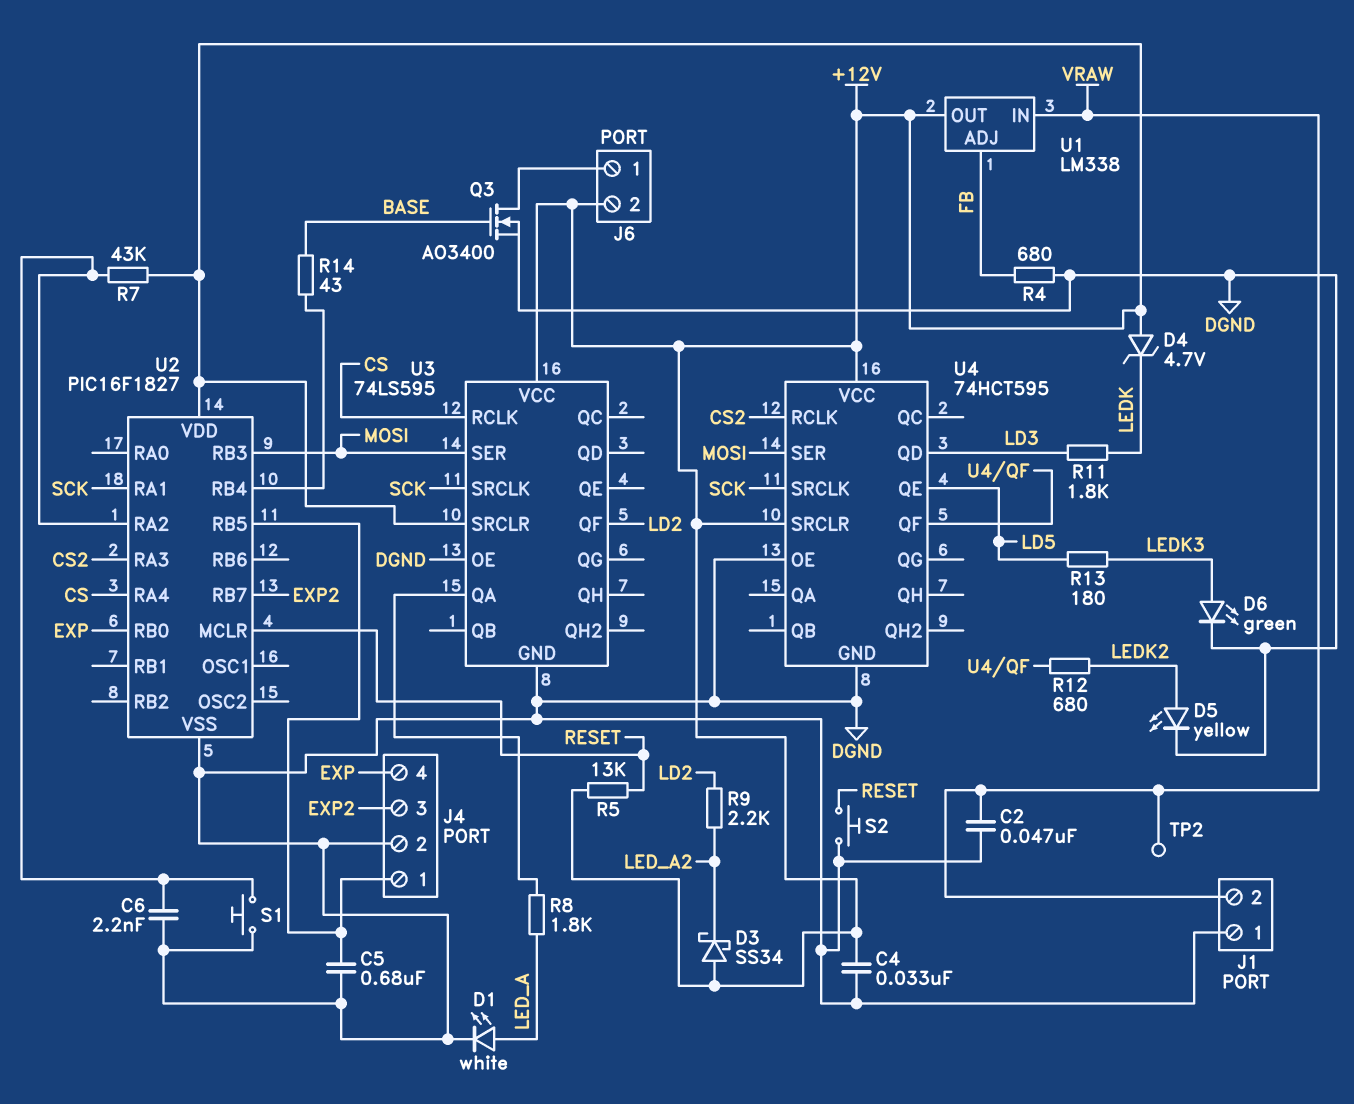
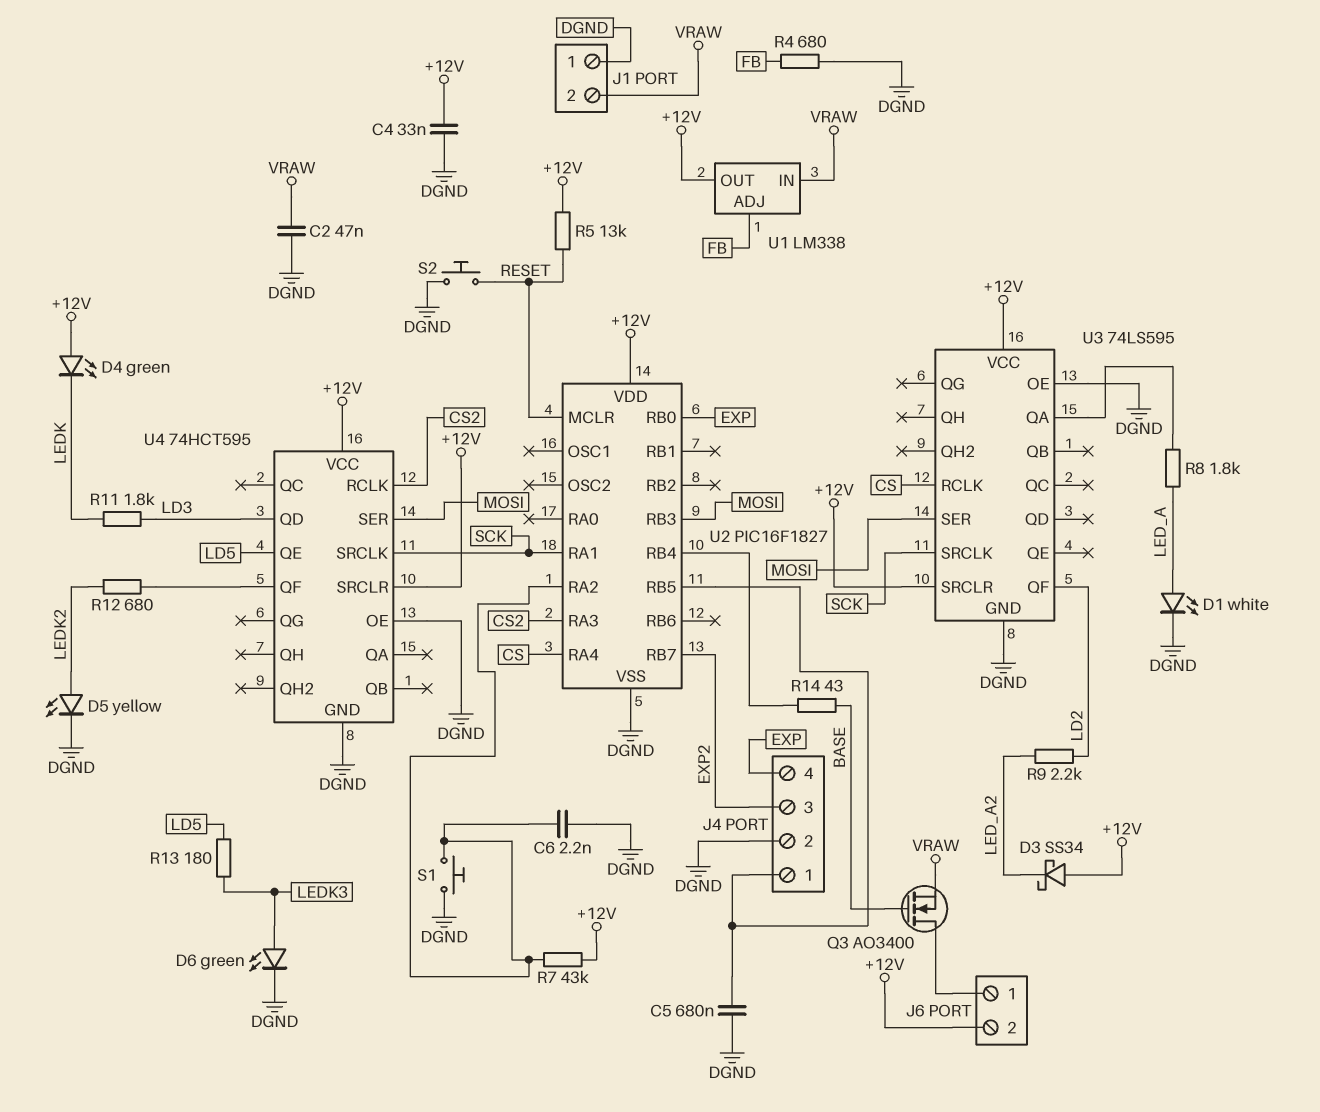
D4: zener 4.7V (A +12V, K LEDK) -> LED green (A +12V, K LEDK)
Q3: NMOS AO3400 (G BASE, D J6/1, S DGND) -> NMOS AO3400 (G BASE, D J6/1, S VRAW)
TP2: test point (VRAW) -> none

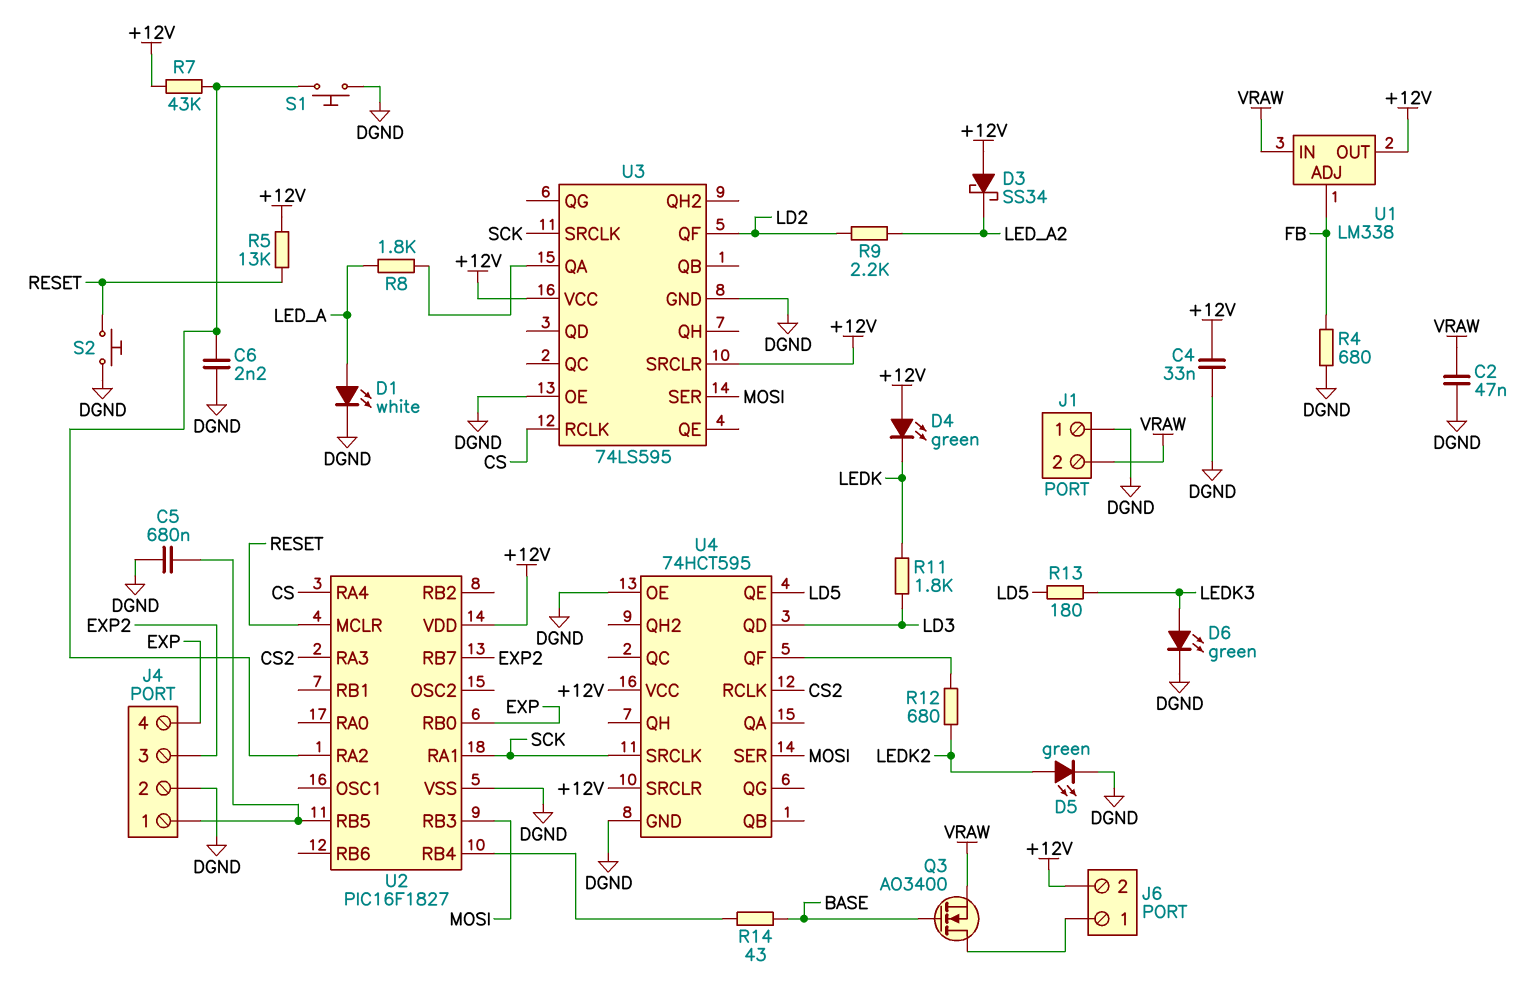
D5: LED yellow (A LEDK2, K DGND) -> LED green (A LEDK2, K DGND)

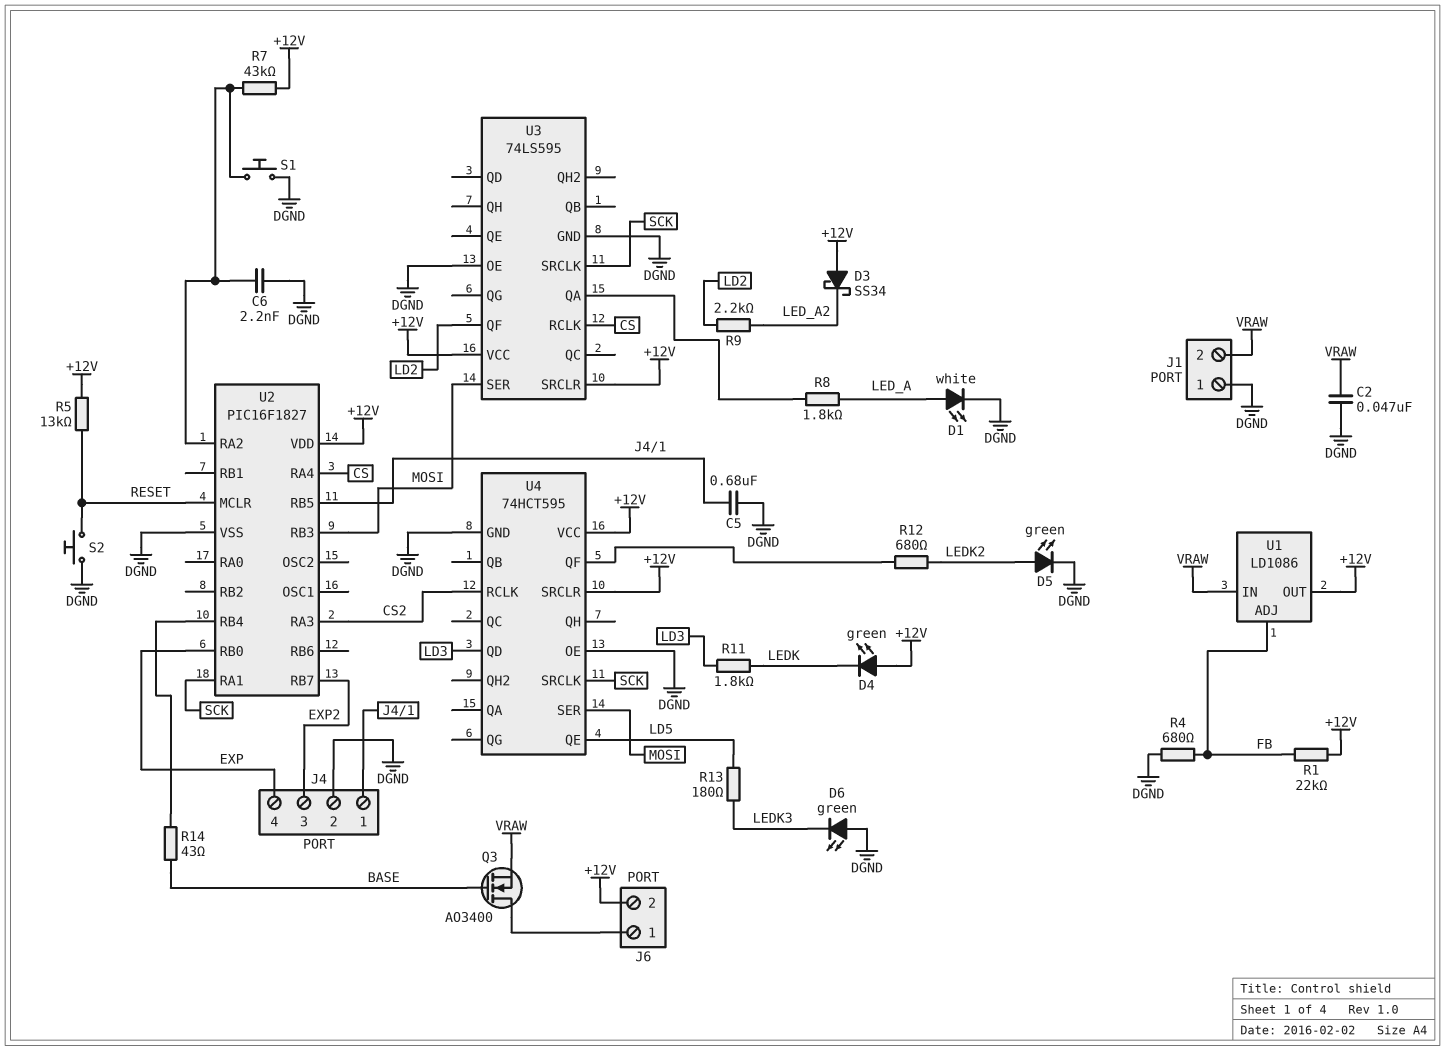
C4: 33nF (+12V, DGND) -> none
D6: LED green (A LEDK3, K DGND) -> LED green (A DGND, K LEDK3)
R1: none -> 22k (+12V, FB)
U1: LM338 -> LD1086

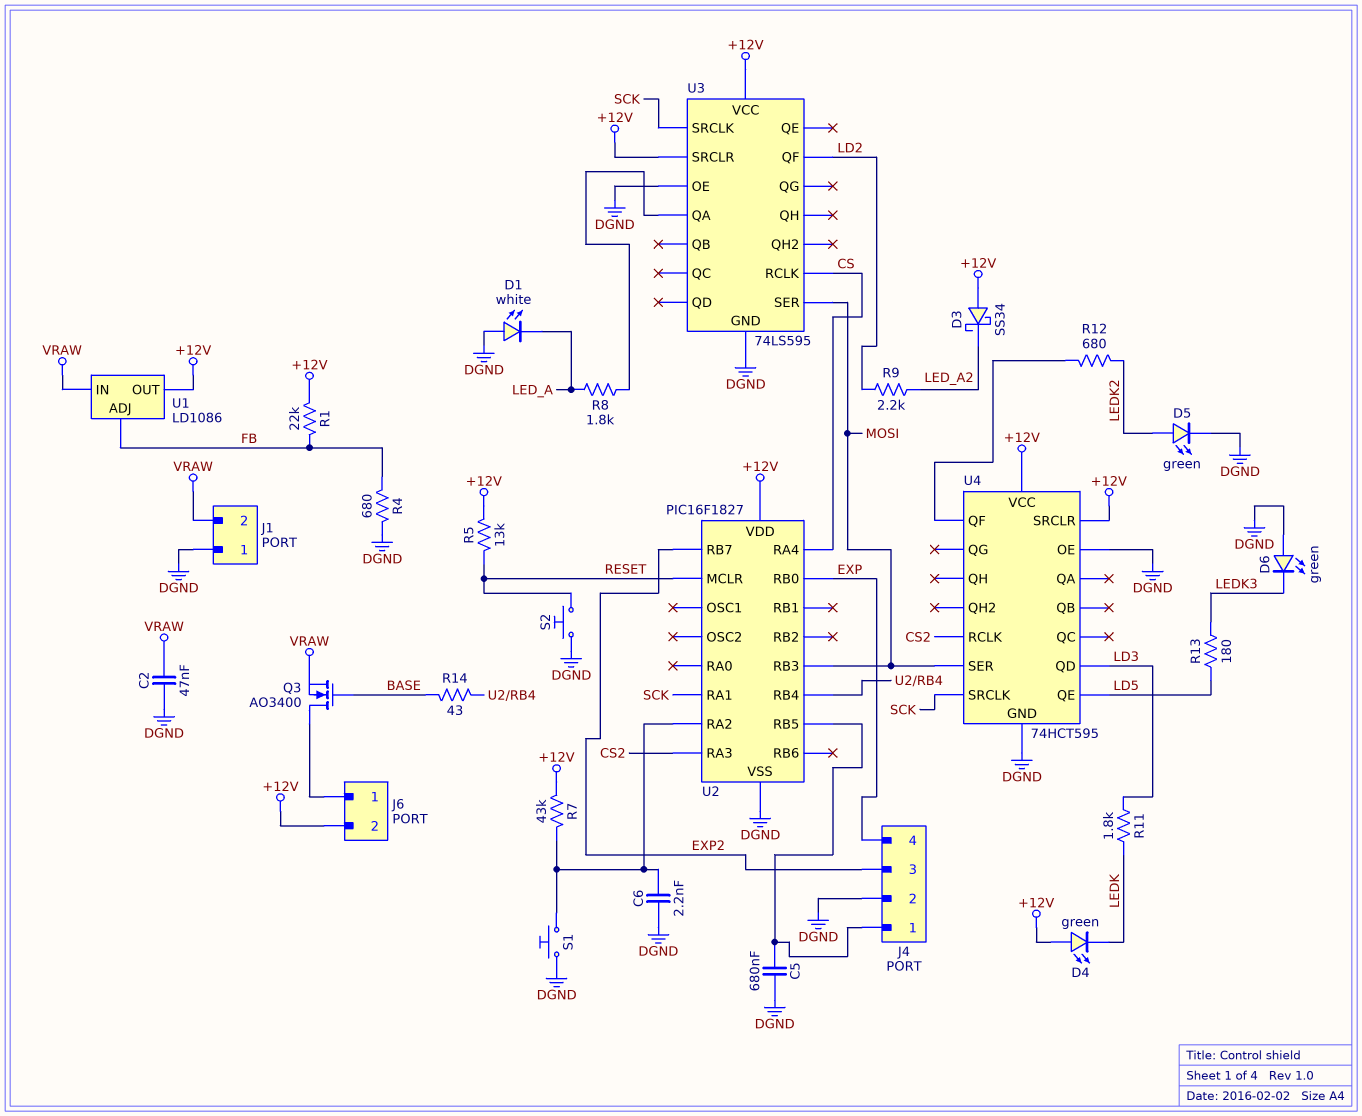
D1: LED white (A LED_A, K DGND) -> LED white (A DGND, K LED_A)

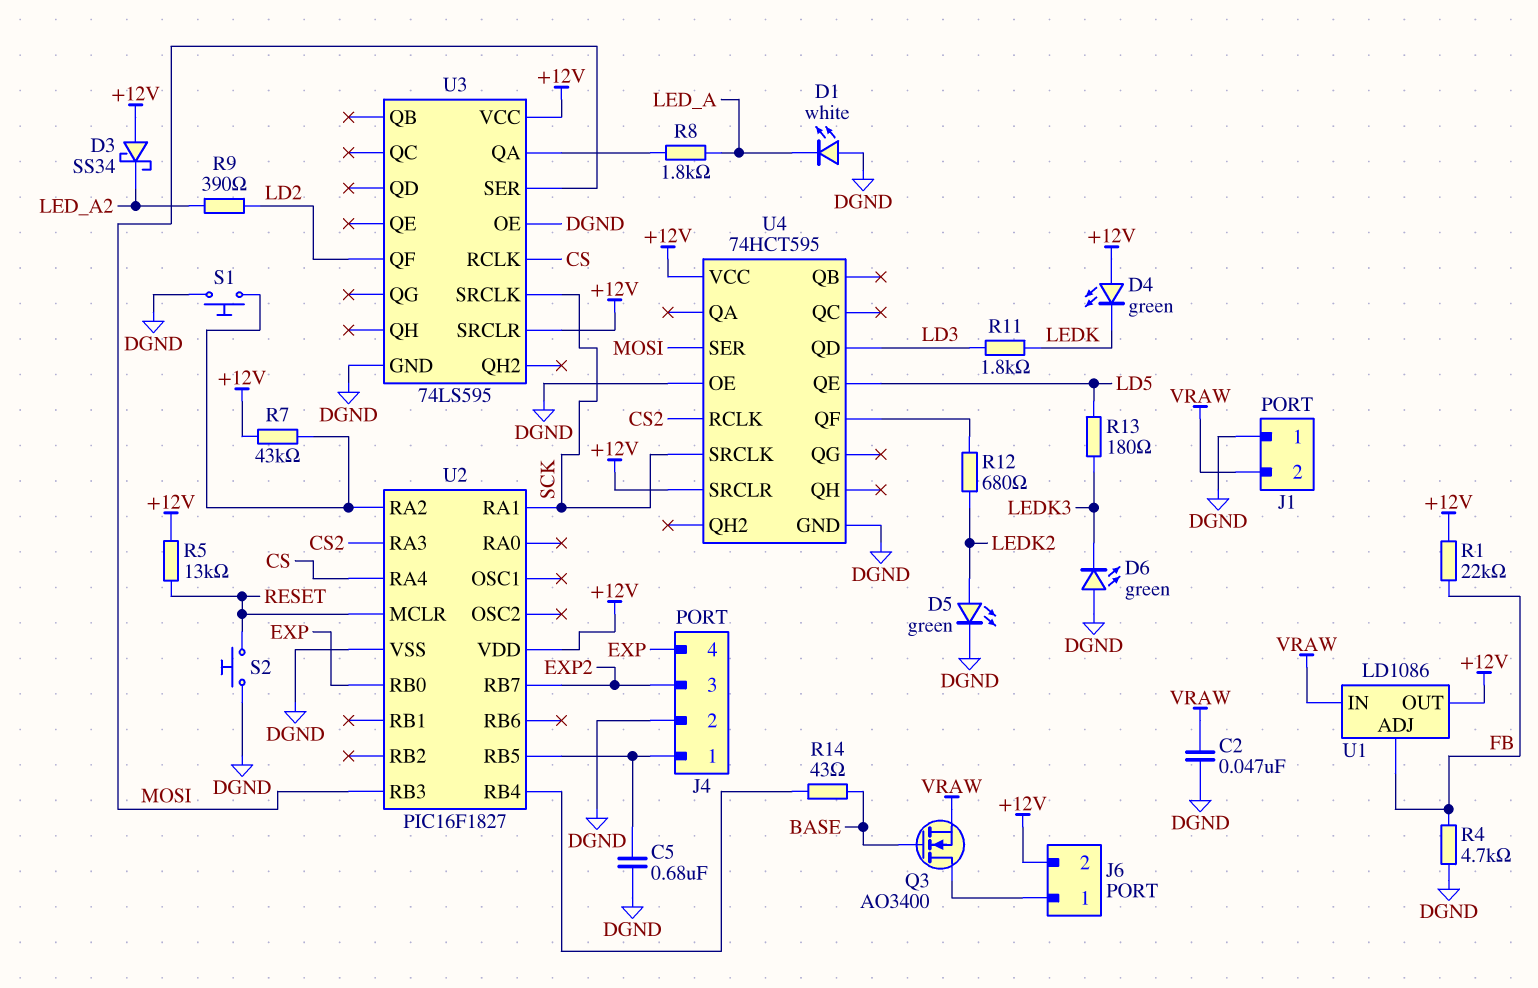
C6: 2.2nF (DGND, U2/RA2) -> none
R4: 680 (DGND, FB) -> 4.7k (DGND, FB)
R9: 2.2k (LD2, LED_A2) -> 390 (LD2, LED_A2)

